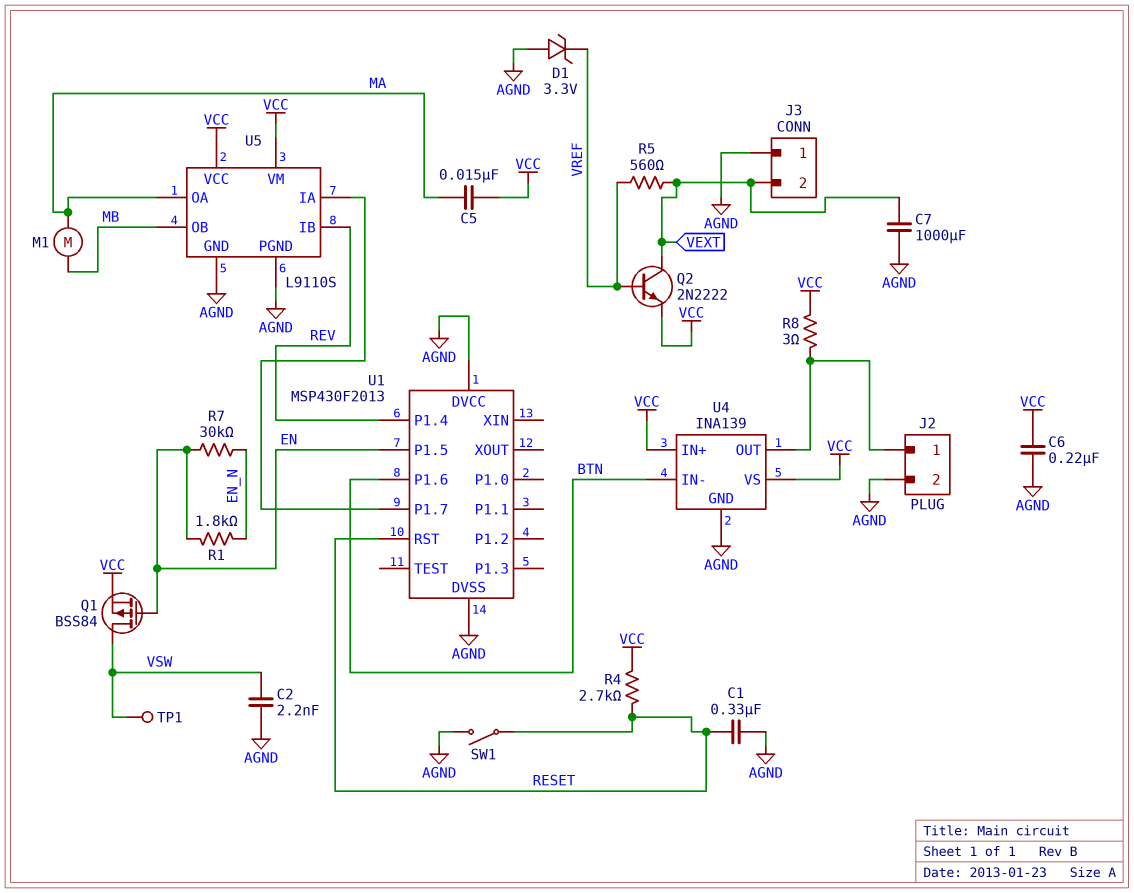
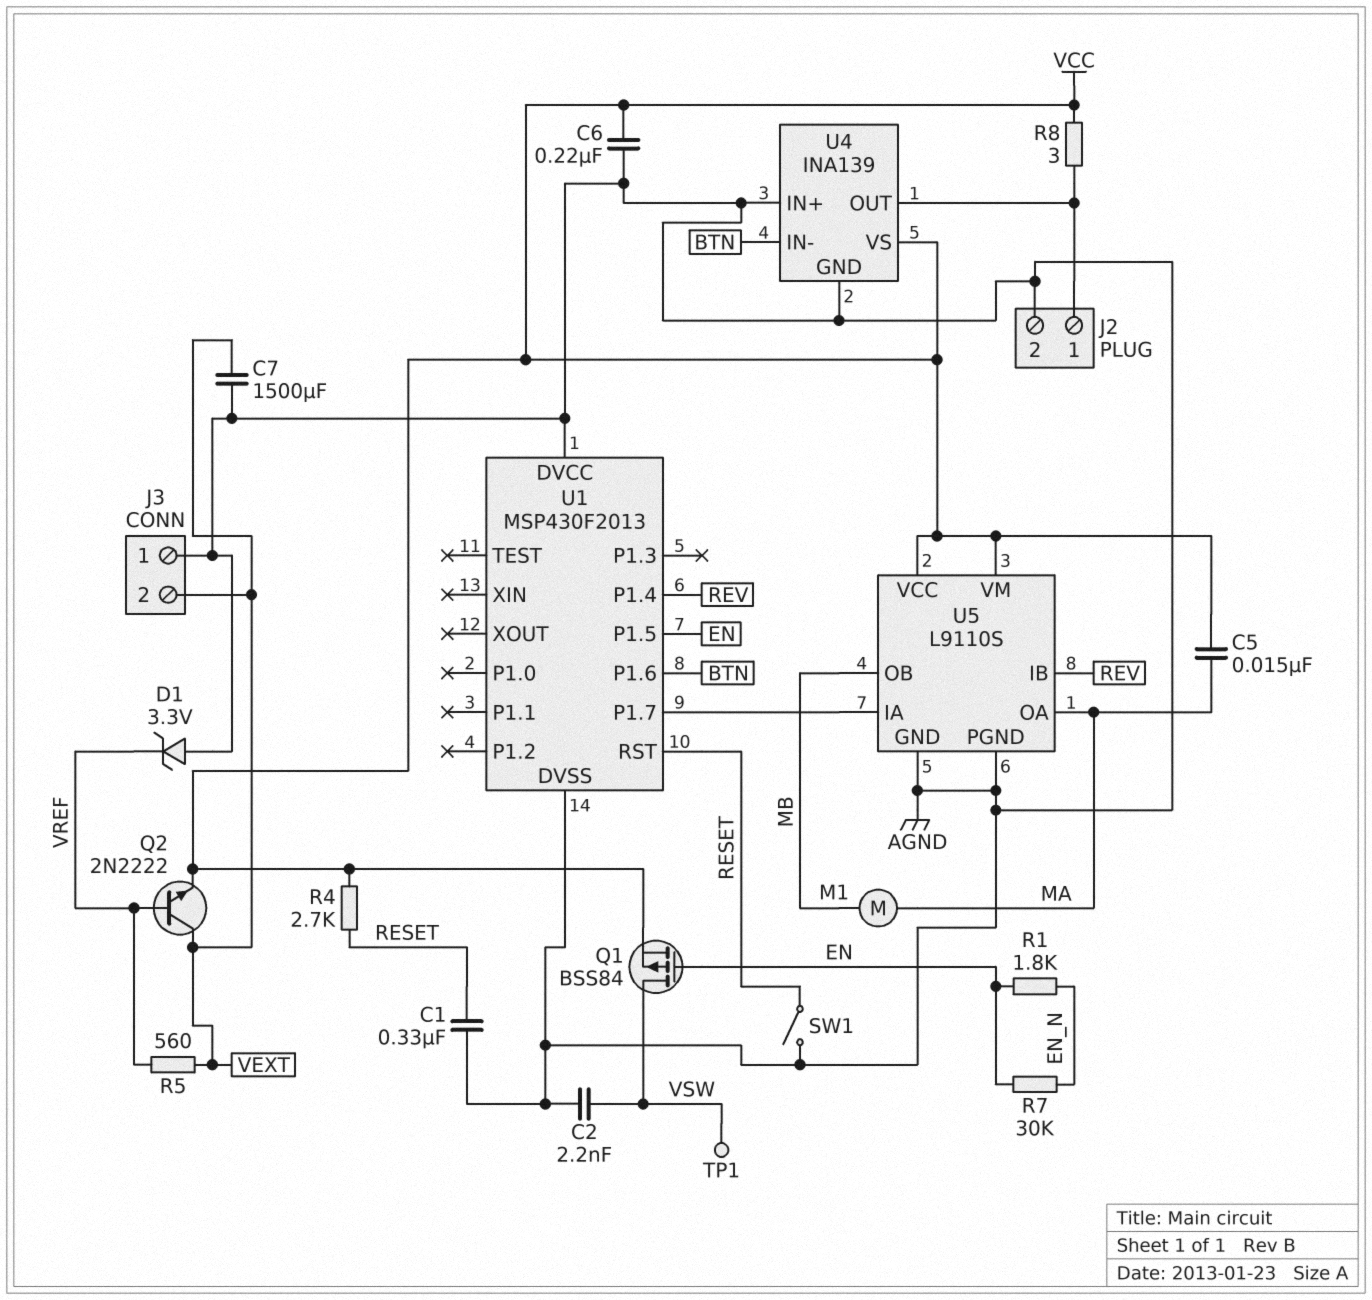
C7: 1000uF (AGND, VEXT) -> 1500uF (AGND, VEXT)
U4 pin IN+: VCC -> AGND

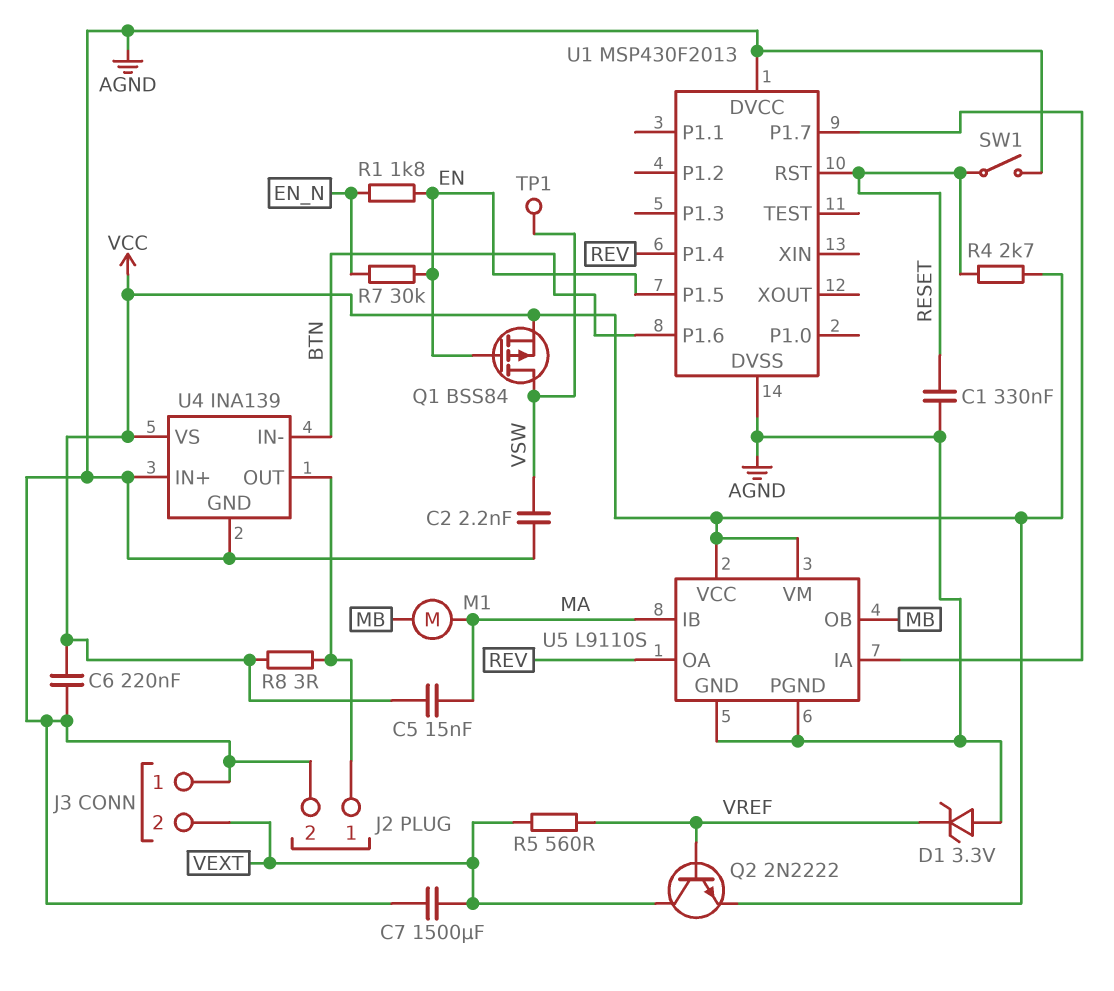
U5 pin IB: REV -> MA
U5 pin OA: MA -> REV

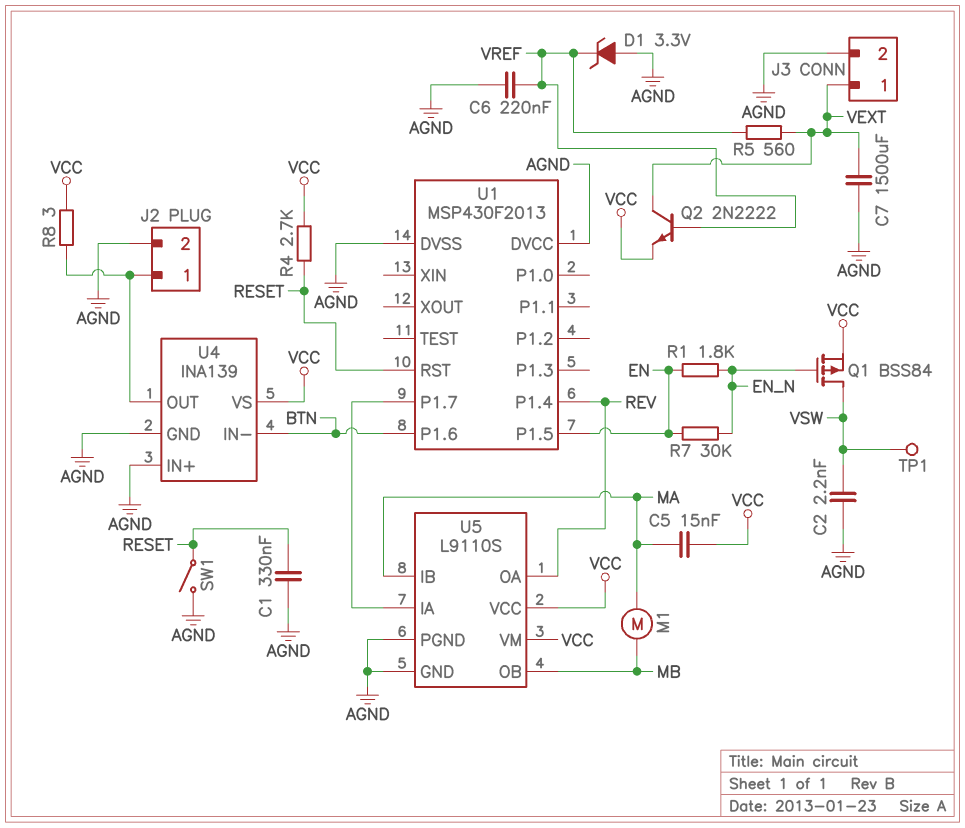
C6: 220nF (AGND, VCC) -> 220nF (AGND, VREF)
J3 pin 1: AGND -> VEXT
J3 pin 2: VEXT -> AGND
Q1: PMOS BSS84 (G EN, D VSW, S VCC) -> PMOS BSS84 (G EN_N, D VSW, S VCC)

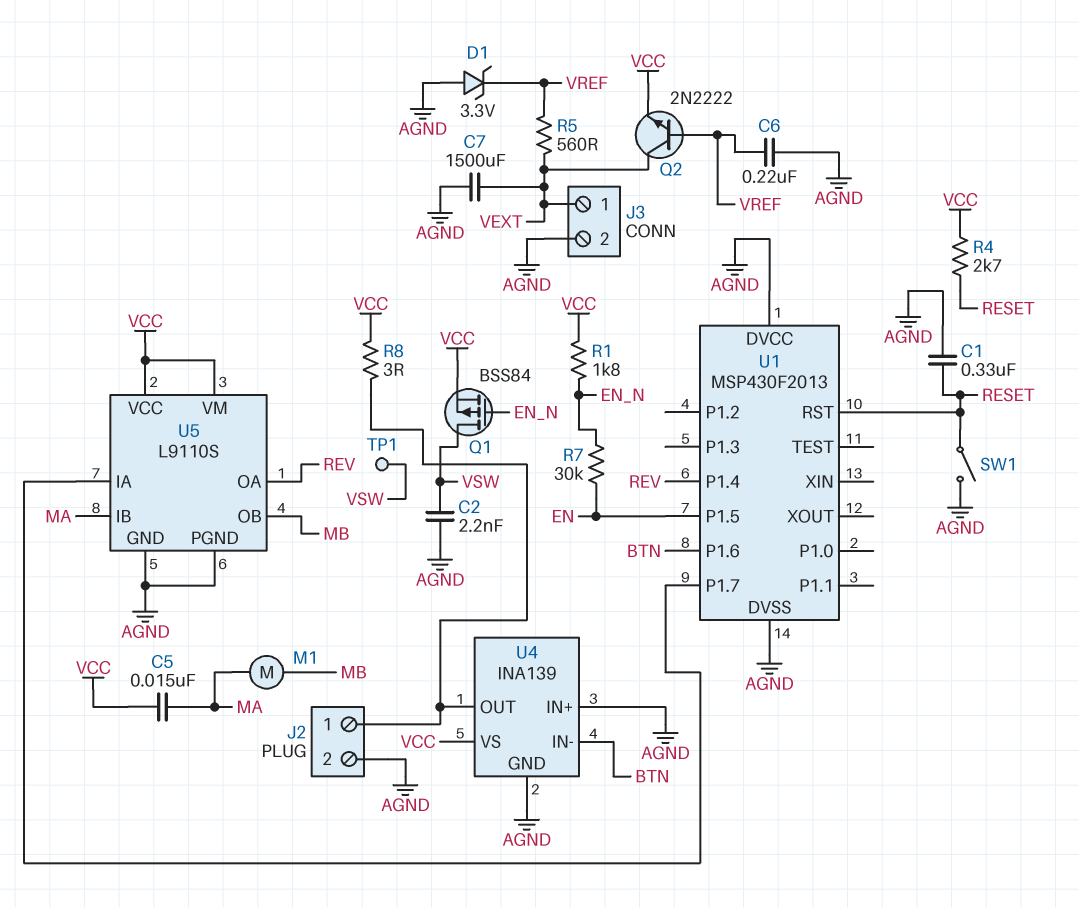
R1: 1.8k (EN, EN_N) -> 1.8k (EN_N, VCC)

